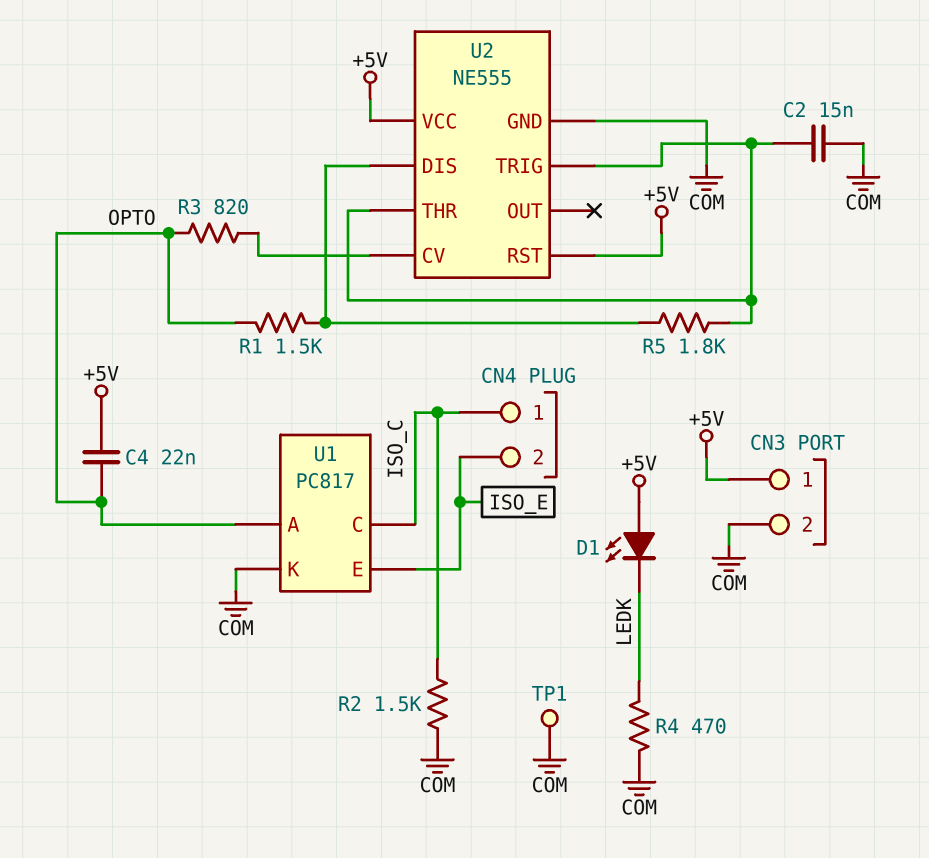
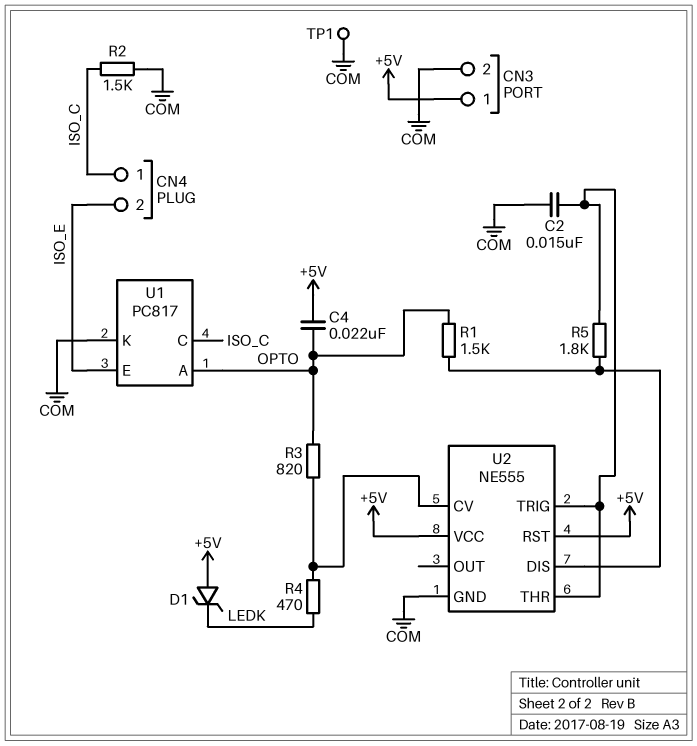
D1: LED (A +5V, K LEDK) -> zener (A +5V, K LEDK)
R4: 470 (COM, LEDK) -> 470 (LEDK, U2/CV)

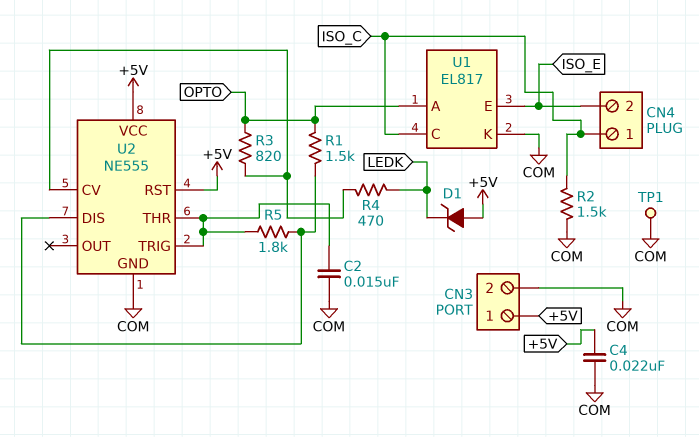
C4: 22nF (+5V, OPTO) -> 22nF (+5V, COM)
U1: PC817 -> EL817

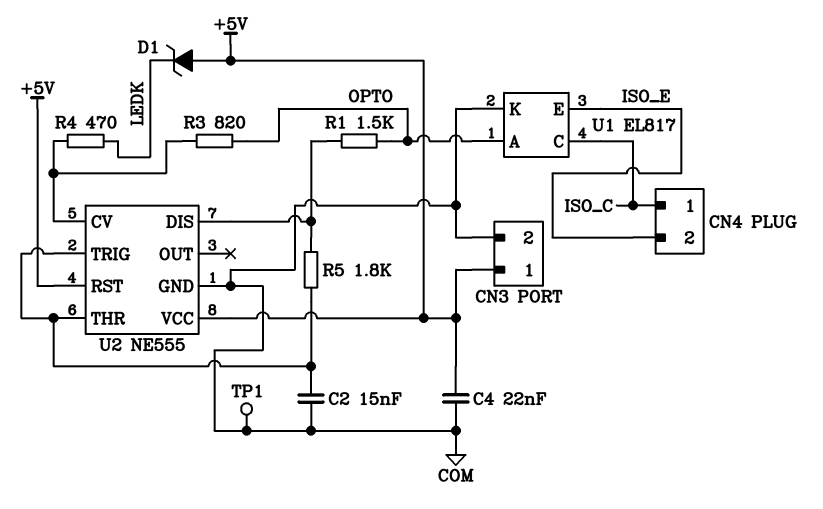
R2: 1.5k (COM, ISO_C) -> none

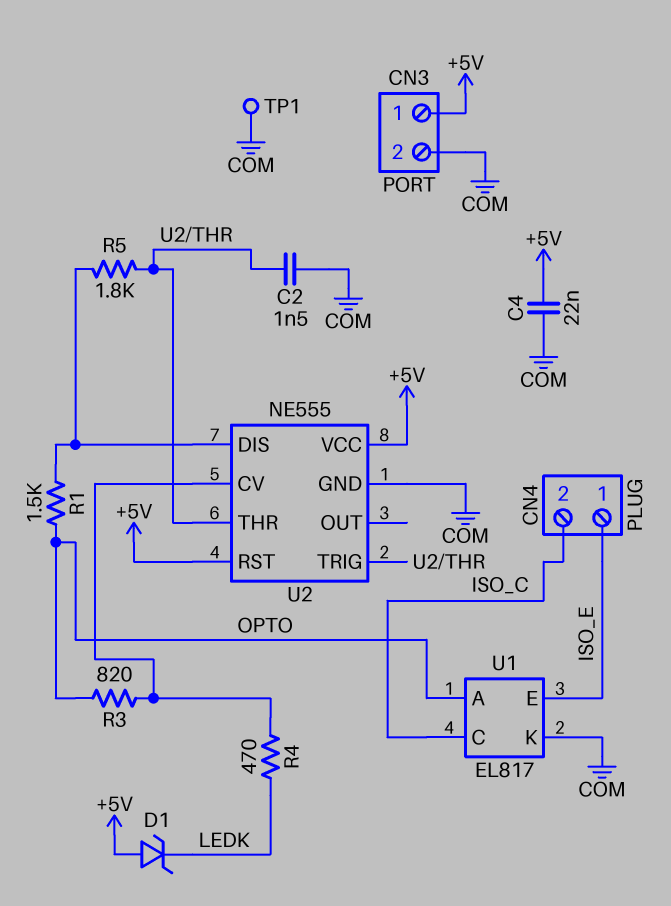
C2: 15nF (COM, U2/THR) -> 1.5nF (COM, U2/THR)
CN4 pin 1: ISO_C -> ISO_E
CN4 pin 2: ISO_E -> ISO_C

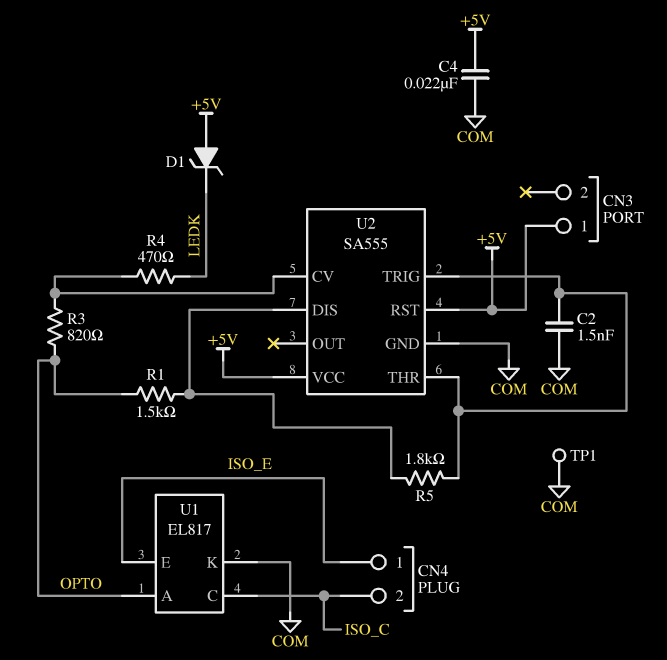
CN3 pin 2: COM -> none
U2: NE555 -> SA555

